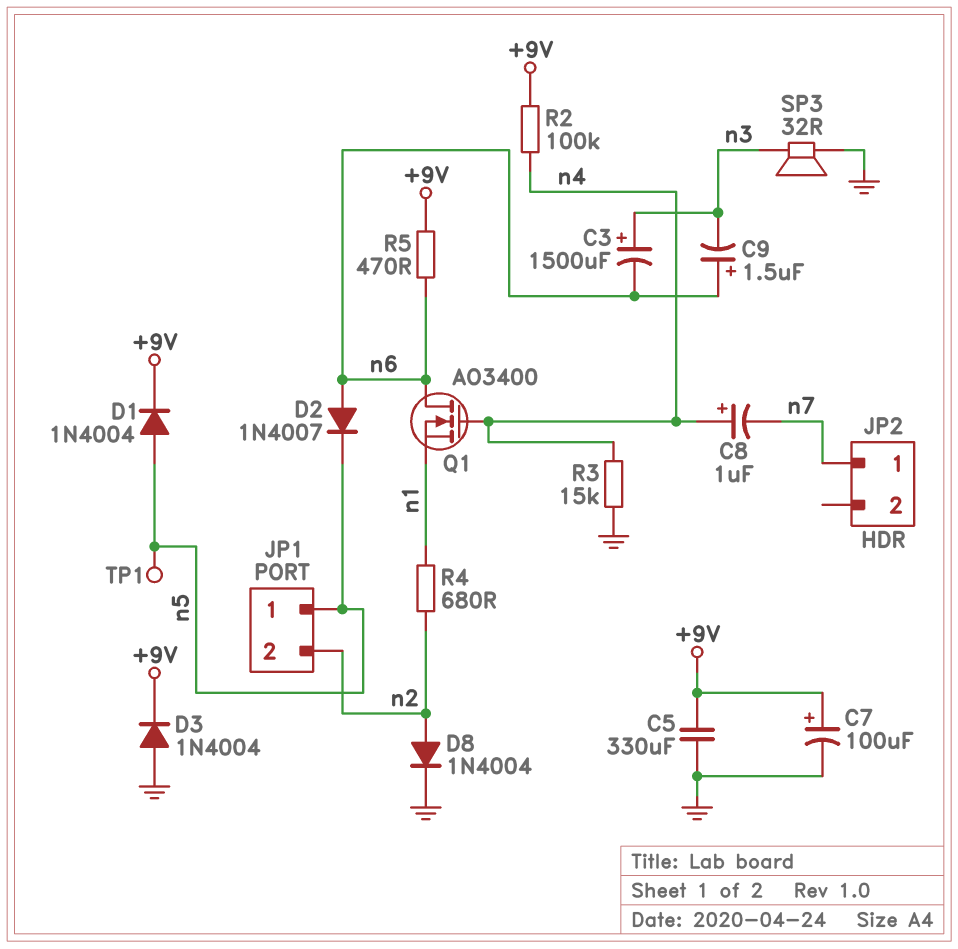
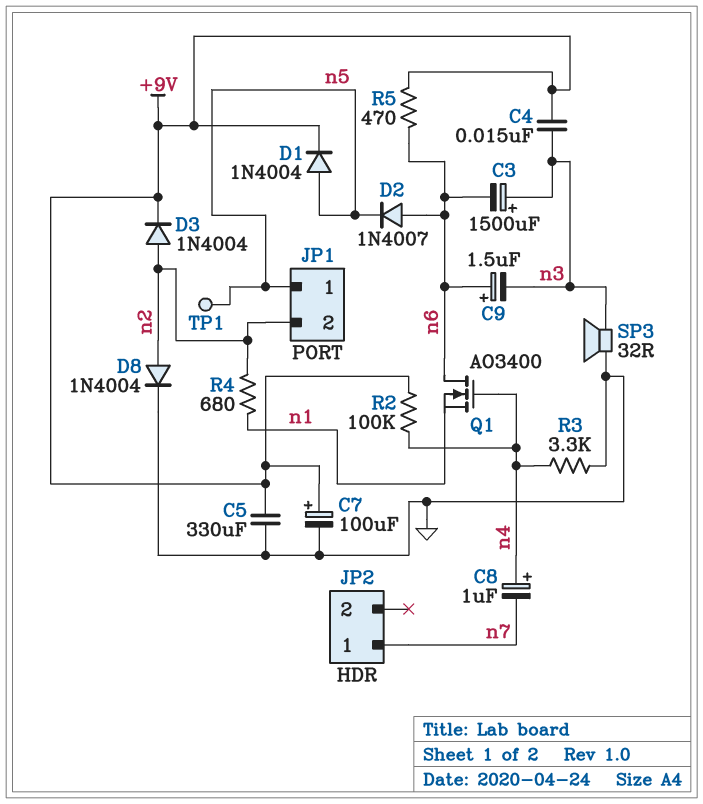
C4: none -> 15nF (+9V, n3)
D3: diode 1N4004 (A GND, K +9V) -> diode 1N4004 (A n2, K +9V)
R3: 15k (GND, n4) -> 3.3k (GND, n4)

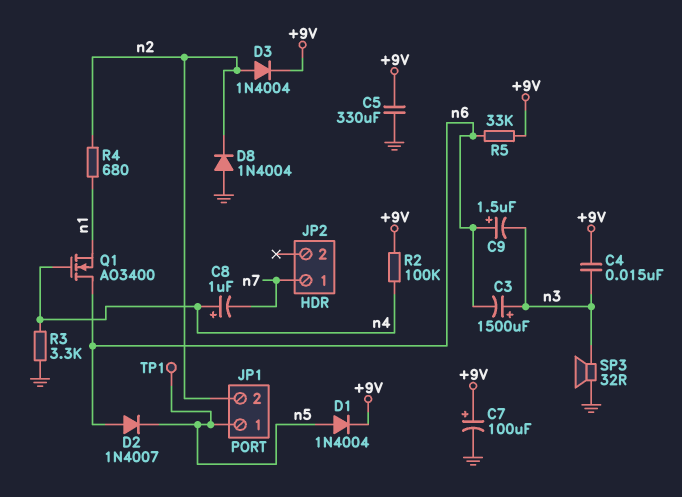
D8: diode 1N4004 (A n2, K GND) -> diode 1N4004 (A GND, K n2)
R5: 470 (+9V, n6) -> 33k (+9V, n6)

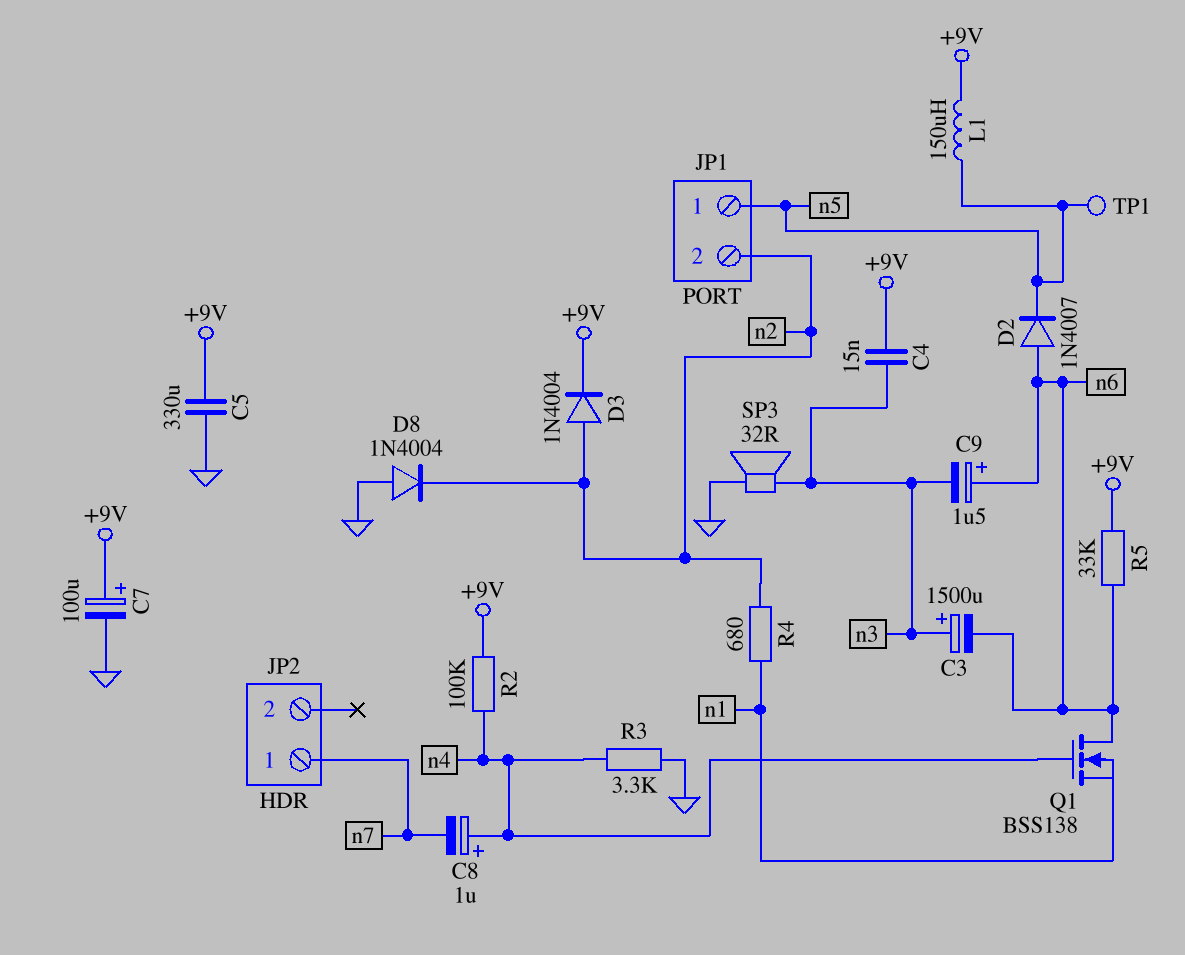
D1: diode 1N4004 (A n5, K +9V) -> none
L1: none -> 150uH (+9V, n5)
Q1: NMOS AO3400 (G n4, D n6, S n1) -> NMOS BSS138 (G n4, D n6, S n1)

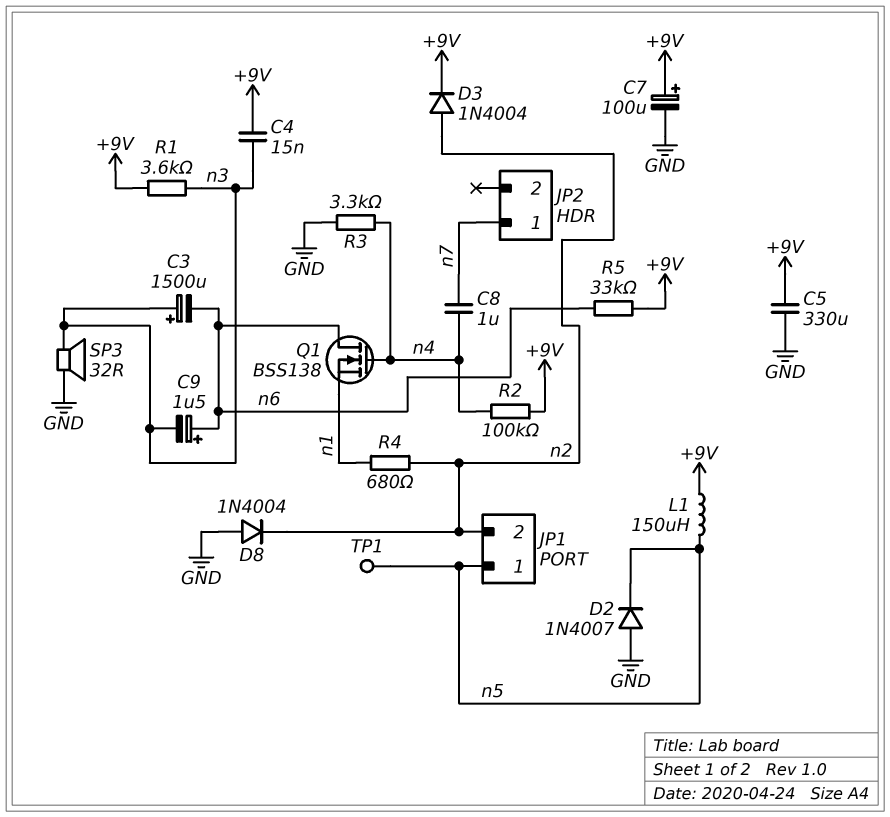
C8: 1uF (plus n4, minus n7) -> 1uF (n4, n7)
D2: diode 1N4007 (A n6, K n5) -> diode 1N4007 (A GND, K n5)
R1: none -> 3.6k (+9V, n3)

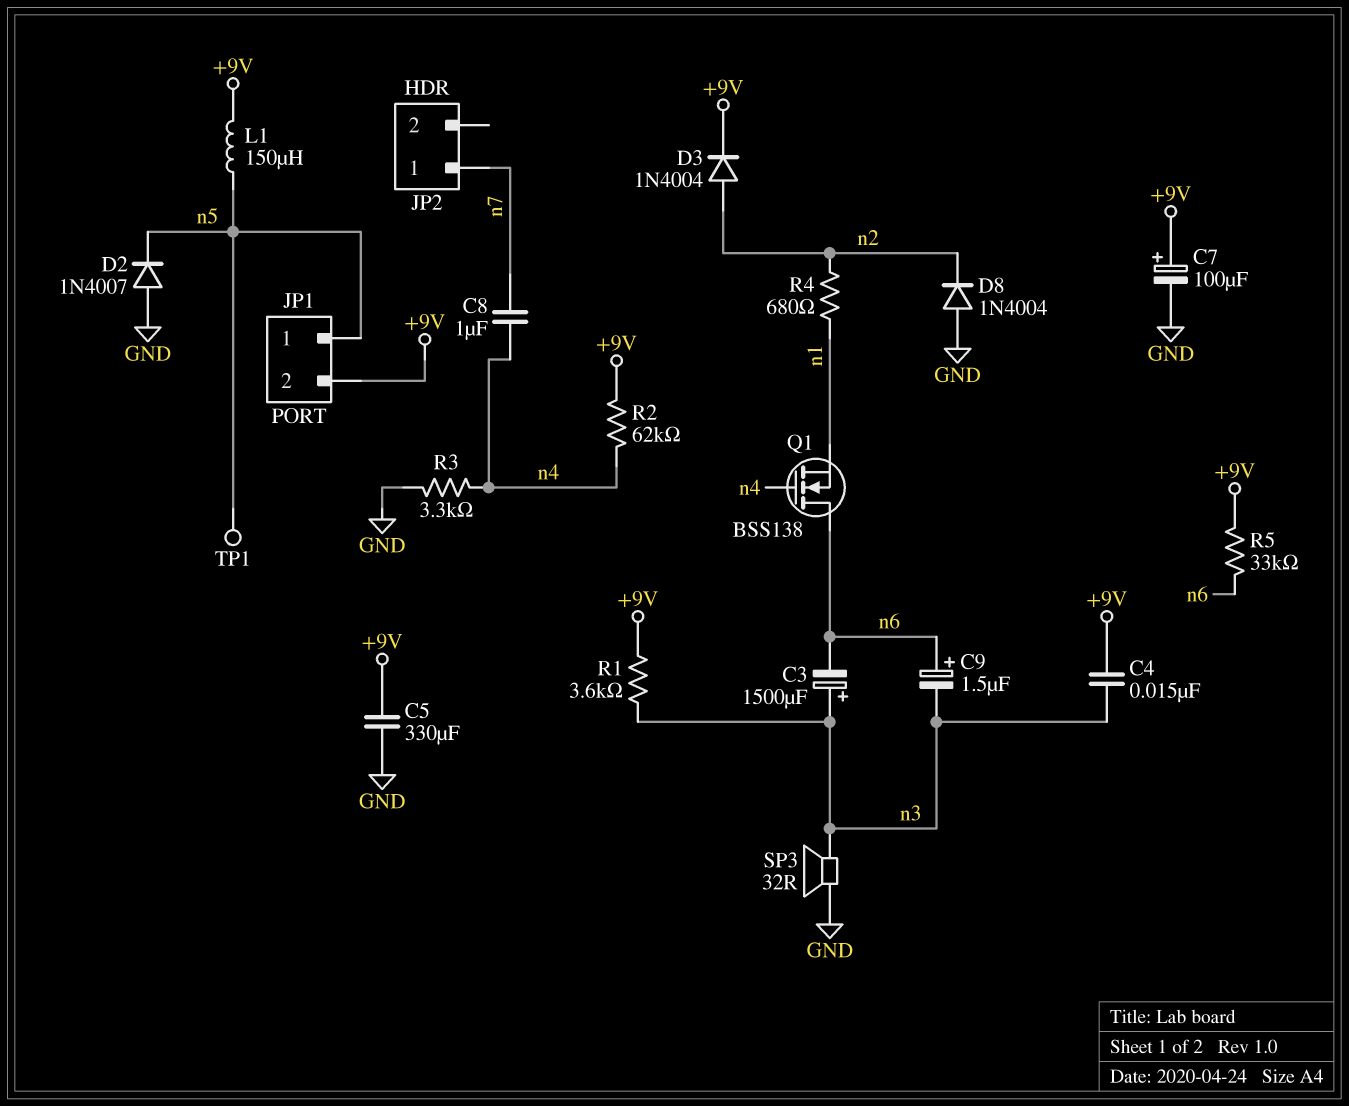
JP1 pin 2: n2 -> +9V
R2: 100k (+9V, n4) -> 62k (+9V, n4)

